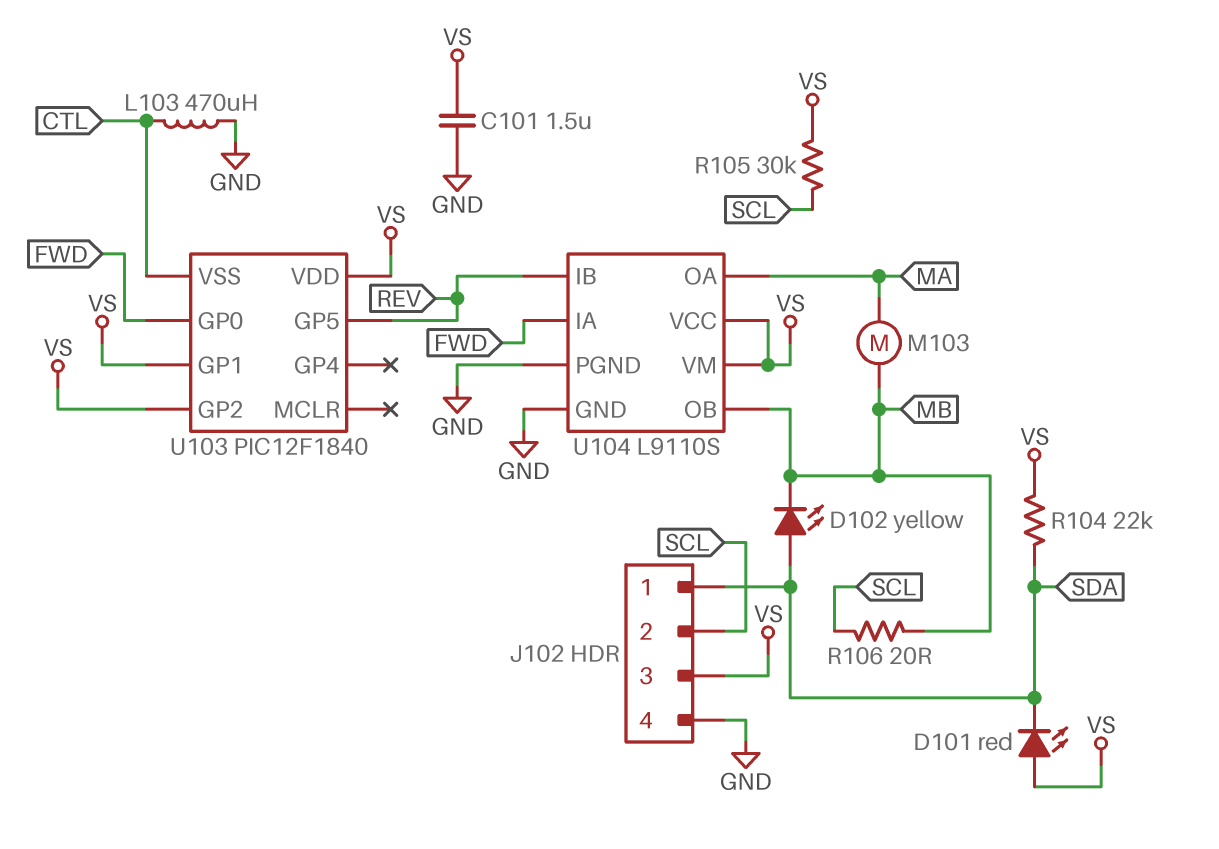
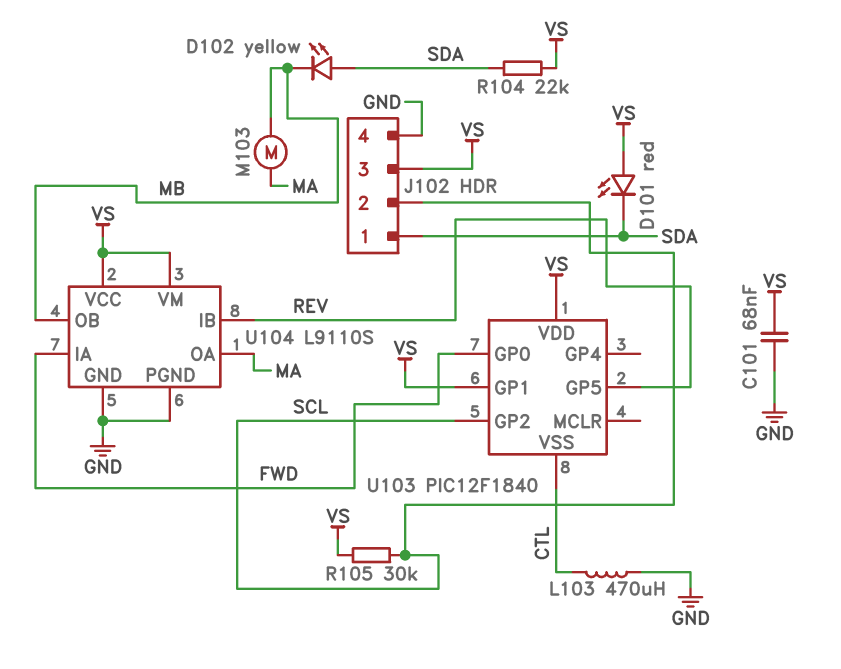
C101: 1.5uF (GND, VS) -> 68nF (GND, VS)
R106: 20 (MB, SCL) -> none
U103 pin GP2: VS -> SCL

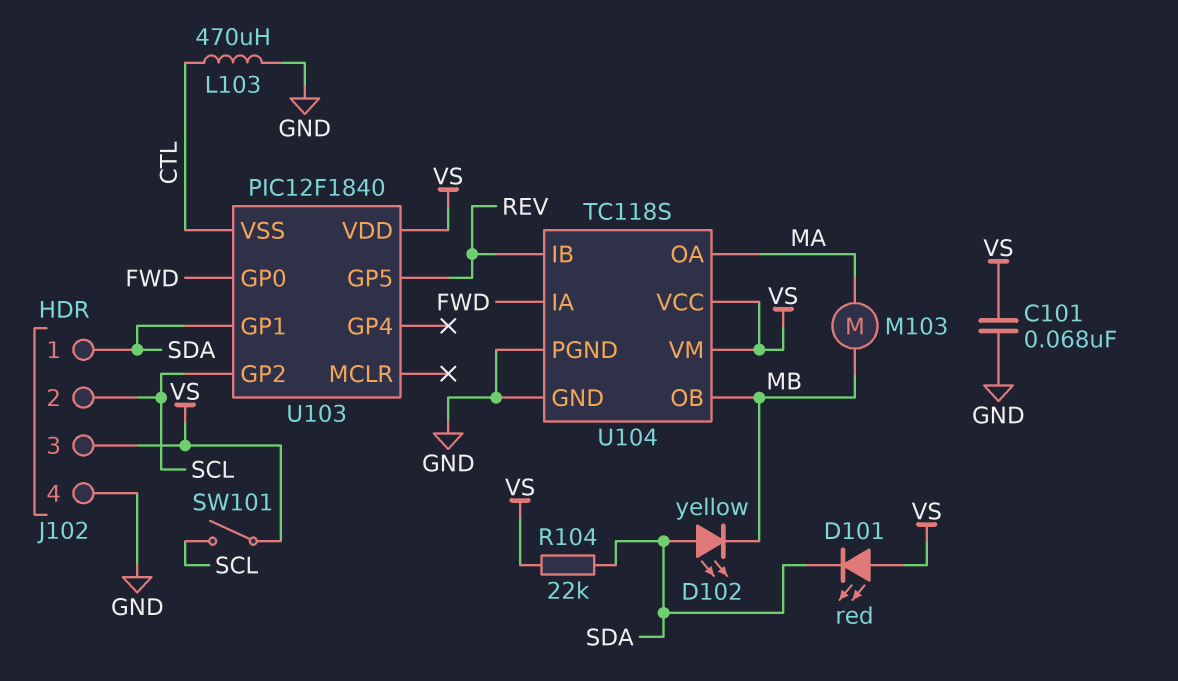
R105: 30k (SCL, VS) -> none
SW101: none -> switch (SCL, VS)
U103 pin GP1: VS -> SDA
U104: L9110S -> TC118S

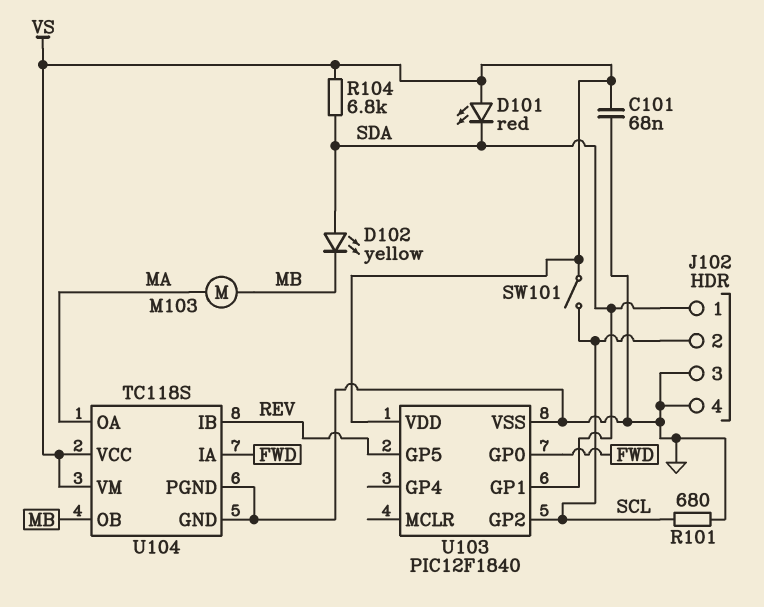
J102 pin 3: VS -> GND
L103: 470uH (CTL, GND) -> none
R101: none -> 680 (GND, SCL)
R104: 22k (SDA, VS) -> 6.8k (SDA, VS)
U103 pin VSS: CTL -> GND

